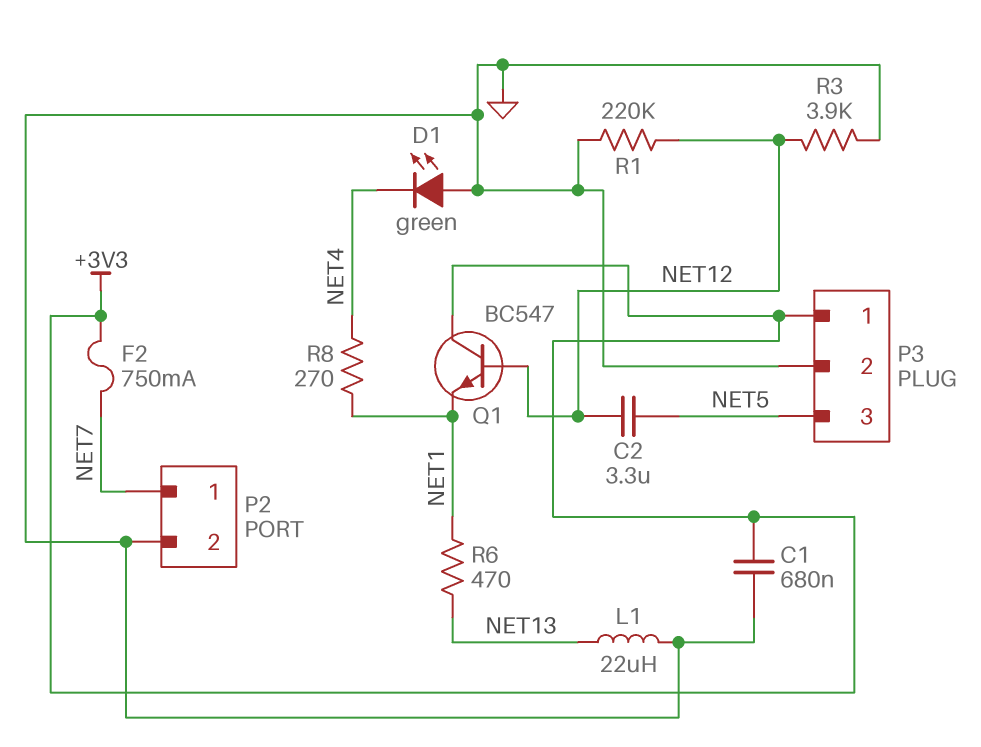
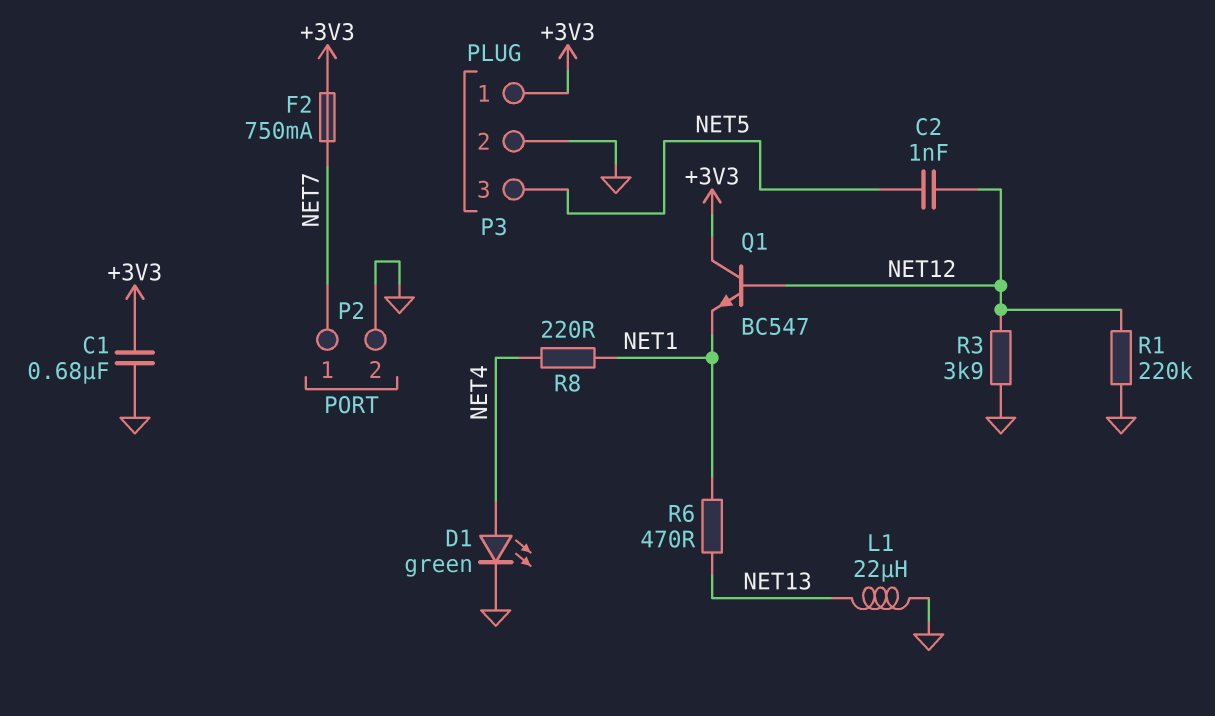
C2: 3.3uF (NET5, NET12) -> 1nF (NET5, NET12)
D1: LED green (A GND, K NET4) -> LED green (A NET4, K GND)
R8: 270 (NET1, NET4) -> 220 (NET1, NET4)

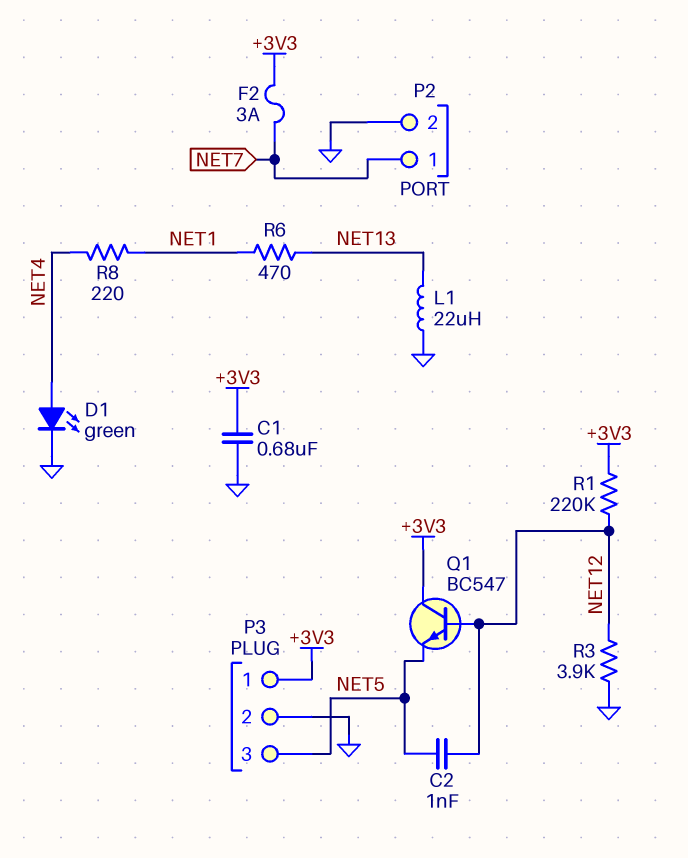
F2: 750mA (+3V3, NET7) -> 3A (+3V3, NET7)
Q1: NPN BC547 (B NET12, C +3V3, E NET1) -> NPN BC547 (B NET12, C +3V3, E NET5)
R1: 220k (GND, NET12) -> 220k (+3V3, NET12)

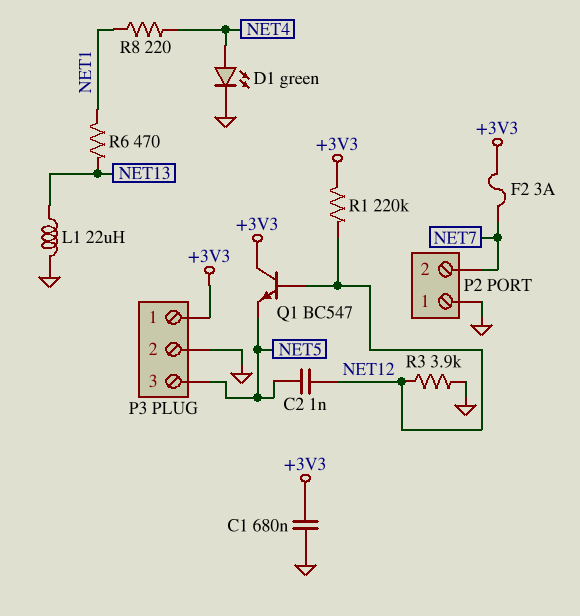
P2 pin 1: NET7 -> GND
P2 pin 2: GND -> NET7

